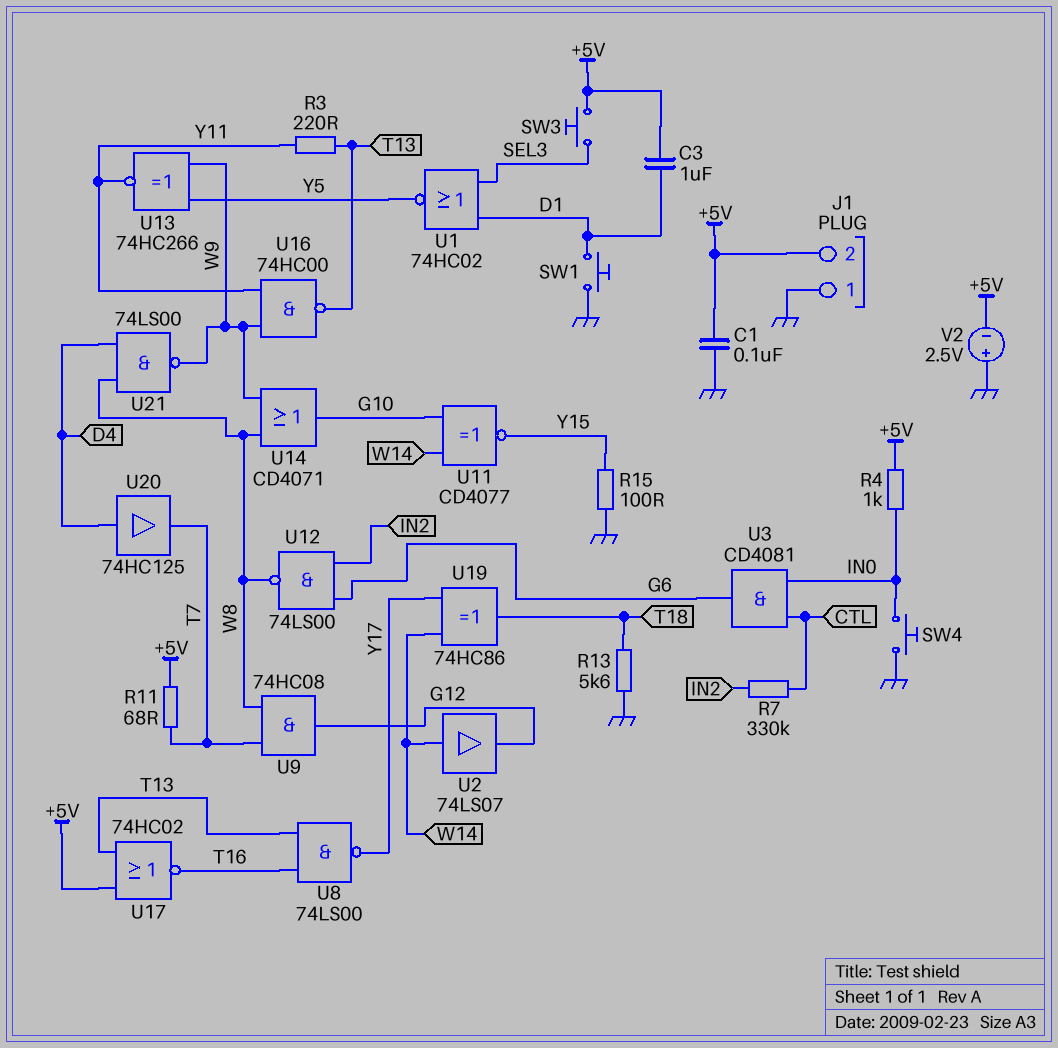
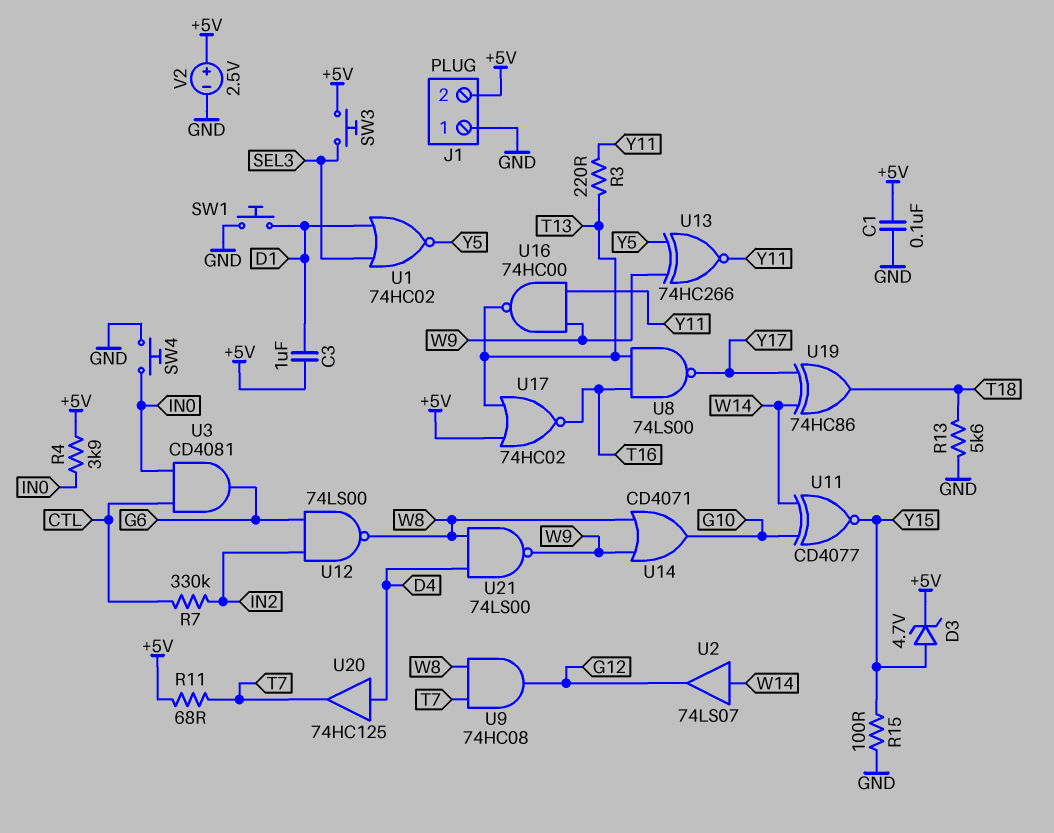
D3: none -> zener 4.7V (A Y15, K +5V)
R4: 1k (+5V, IN0) -> 3.9k (+5V, IN0)
V2: 2.5V (plus GND, minus +5V) -> 2.5V (plus +5V, minus GND)

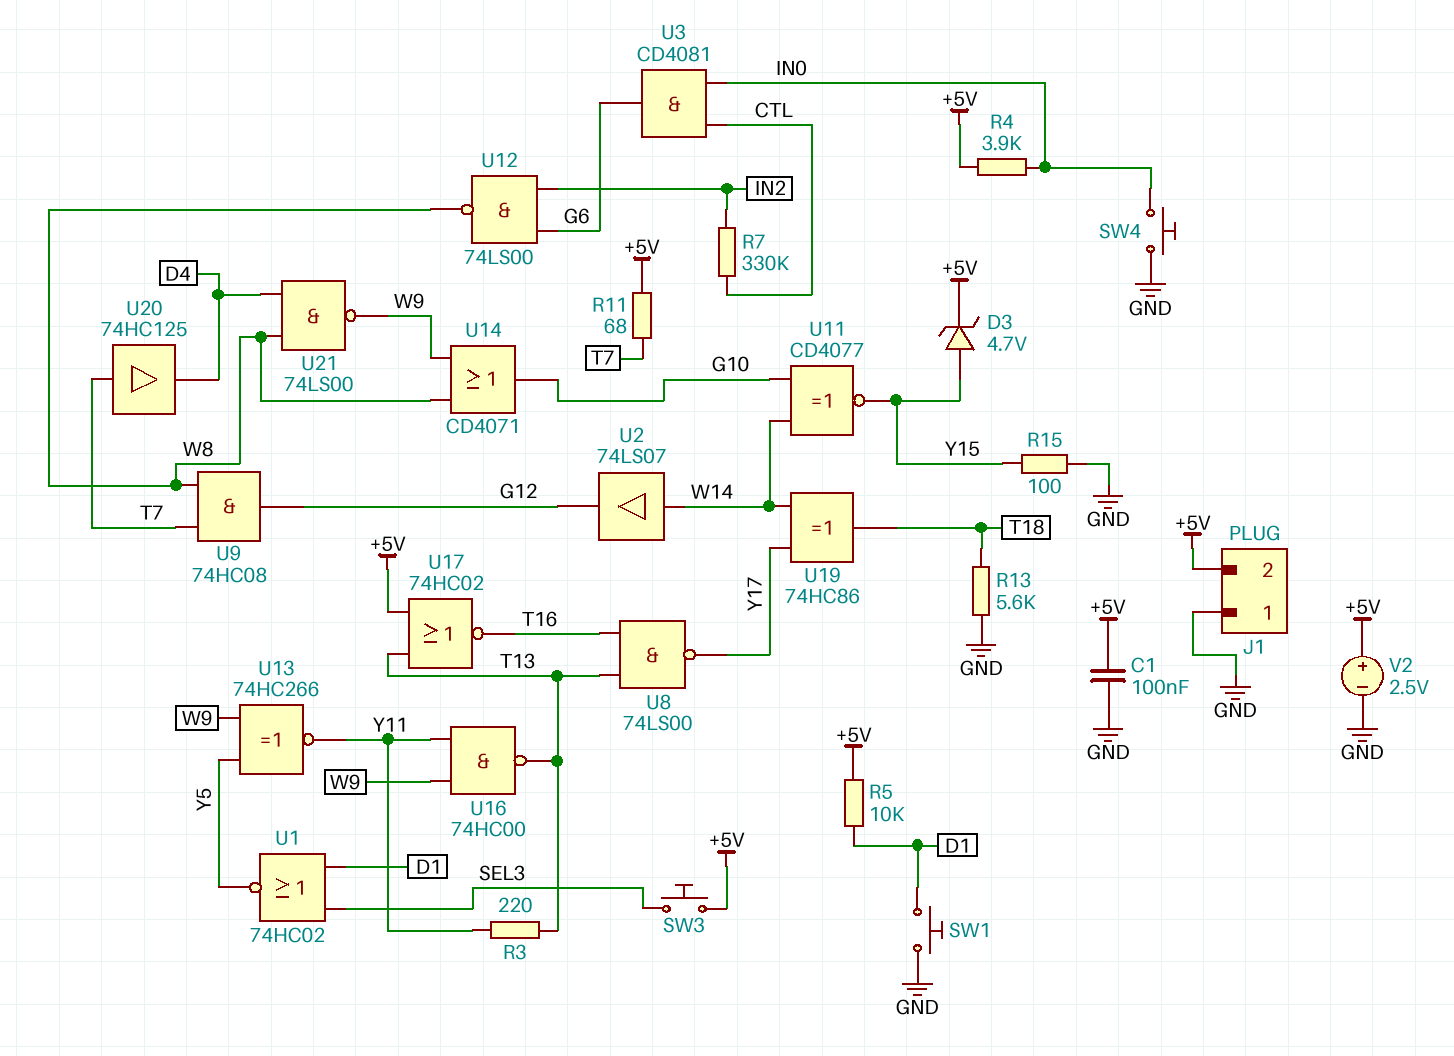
C3: 1uF (+5V, D1) -> none
R5: none -> 10k (+5V, D1)
U20: buffer 74HC125 (in D4, out T7) -> buffer 74HC125 (in T7, out D4)

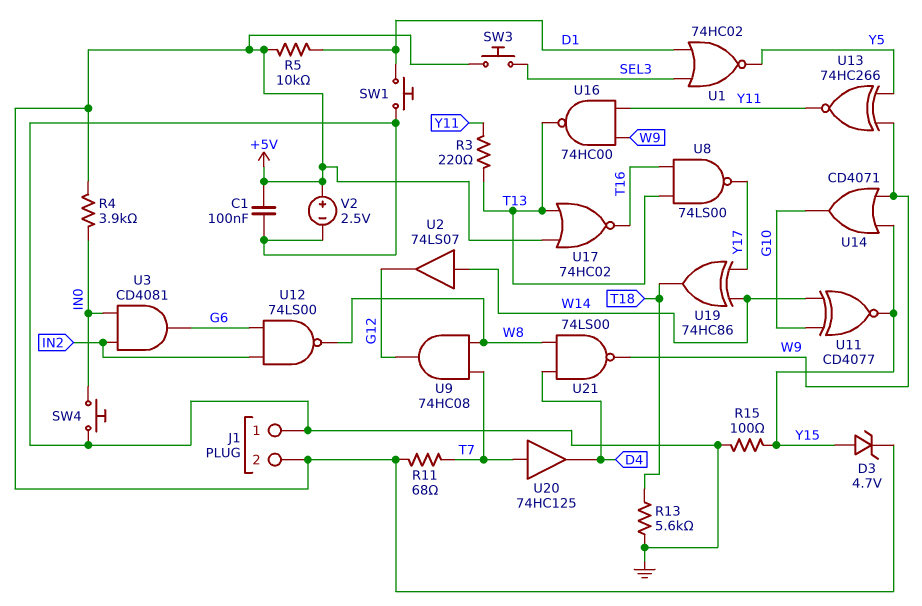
R7: 330k (CTL, IN2) -> none
U3: AND CD4081 (in CTL, in IN0, out G6) -> AND CD4081 (in IN0, in IN2, out G6)
U14: OR CD4071 (in W8, in W9, out G10) -> OR CD4071 (in W9, in Y15, out G10)

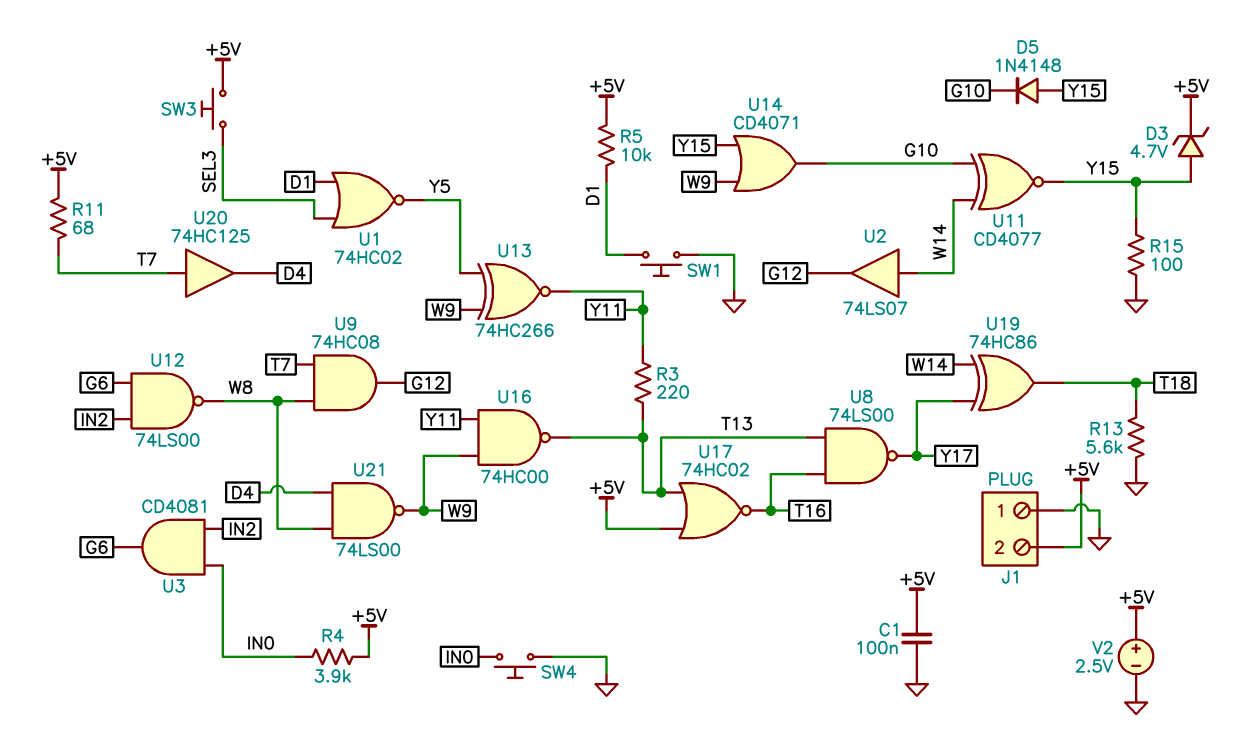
D5: none -> diode 1N4148 (A Y15, K G10)

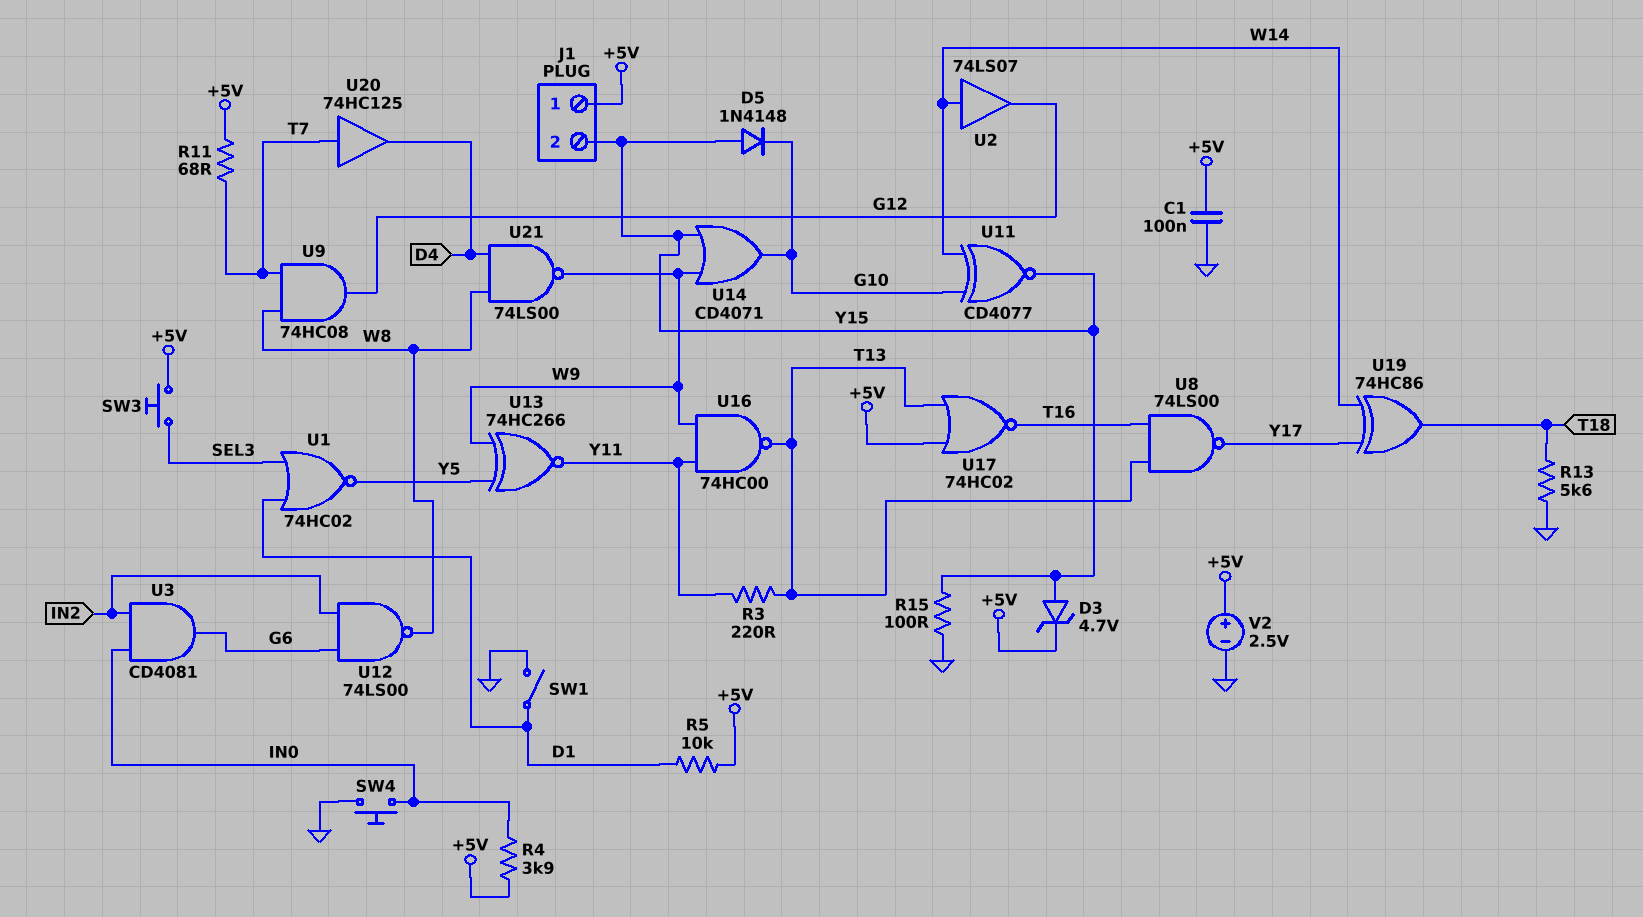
J1 pin 1: GND -> +5V
J1 pin 2: +5V -> Y15
SW1: button (D1, GND) -> switch (D1, GND)

